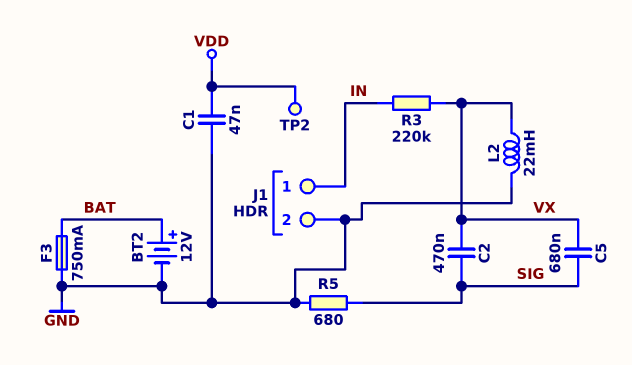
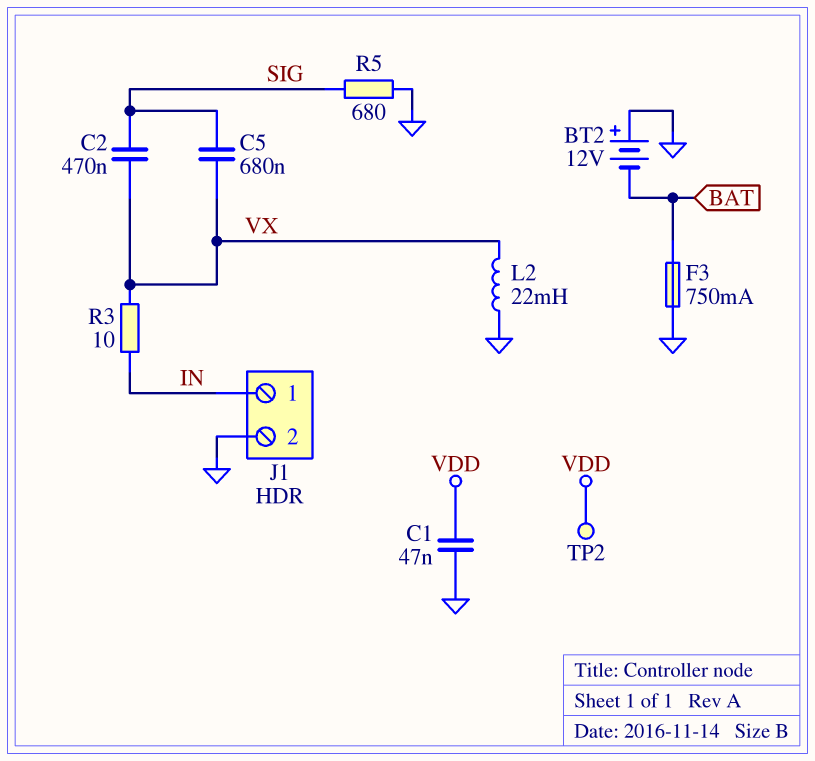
BT2: 12V (plus BAT, minus GND) -> 12V (plus GND, minus BAT)
R3: 220k (IN, VX) -> 10 (IN, VX)

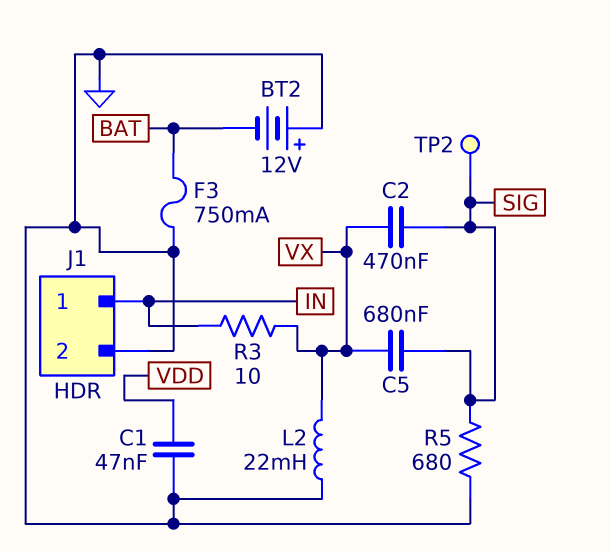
TP2: test point (VDD) -> test point (SIG)

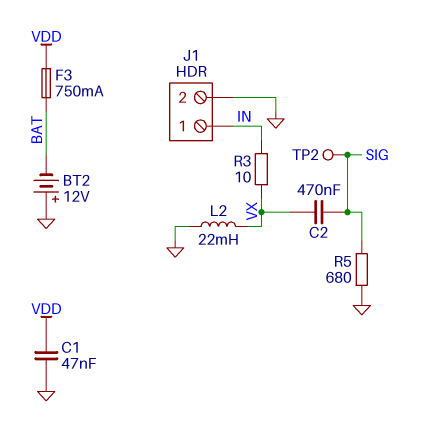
C5: 680nF (SIG, VX) -> none
F3: 750mA (BAT, GND) -> 750mA (BAT, VDD)

